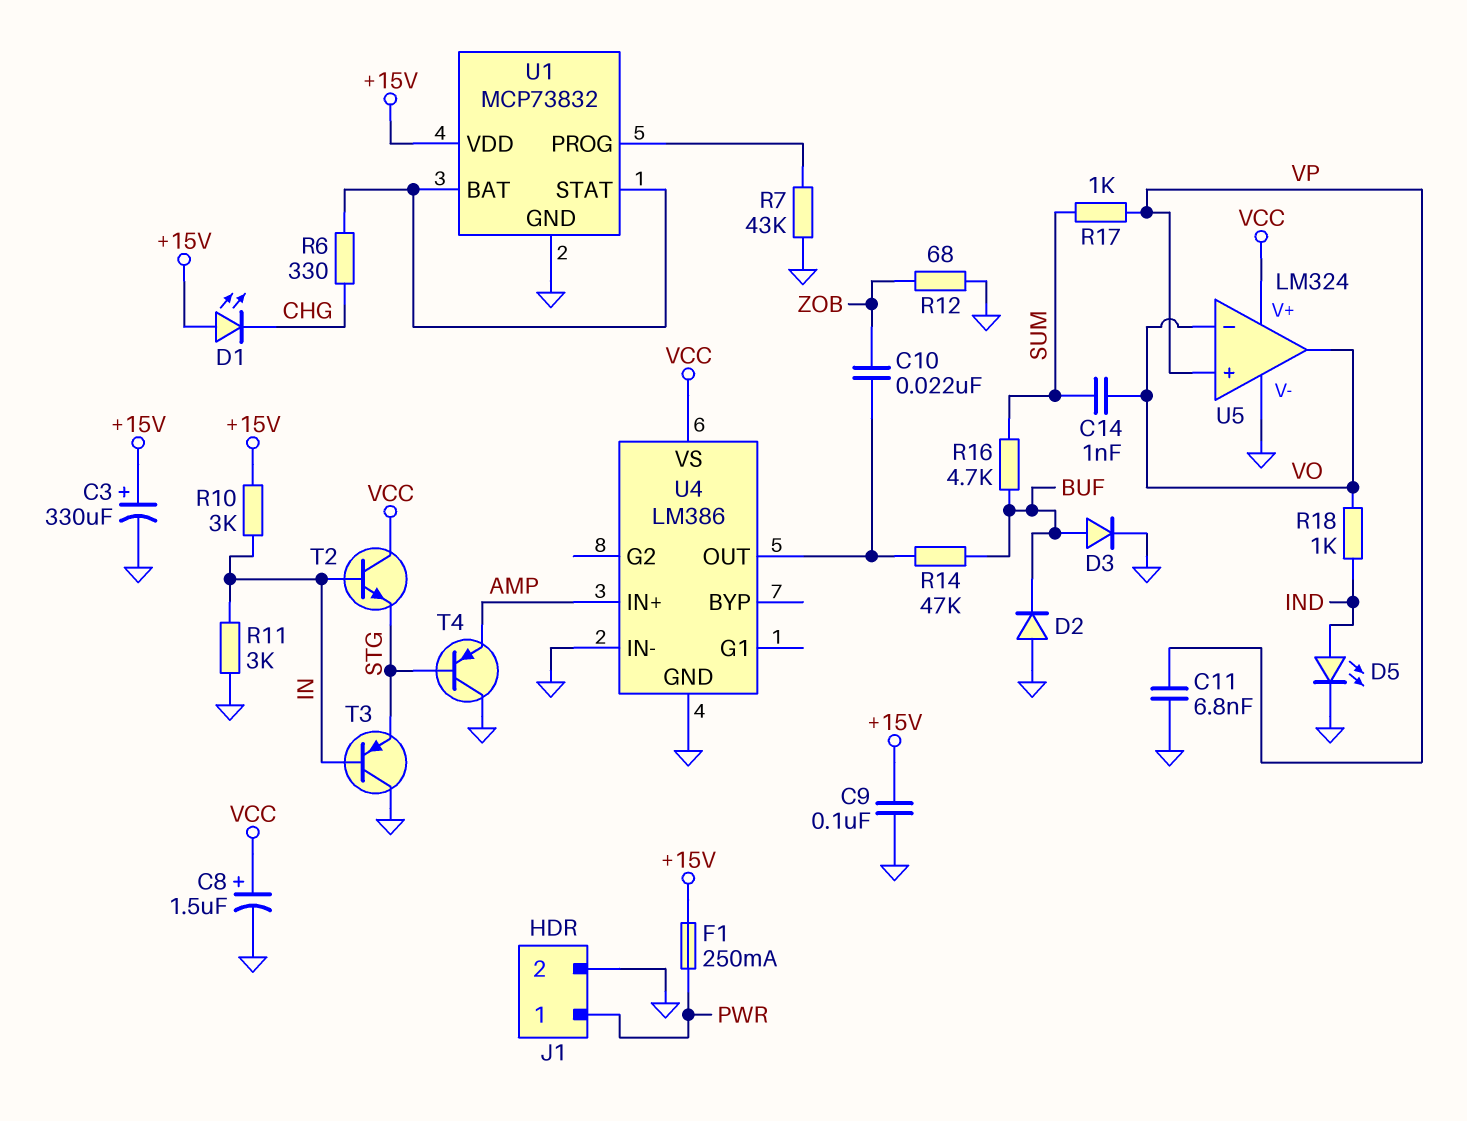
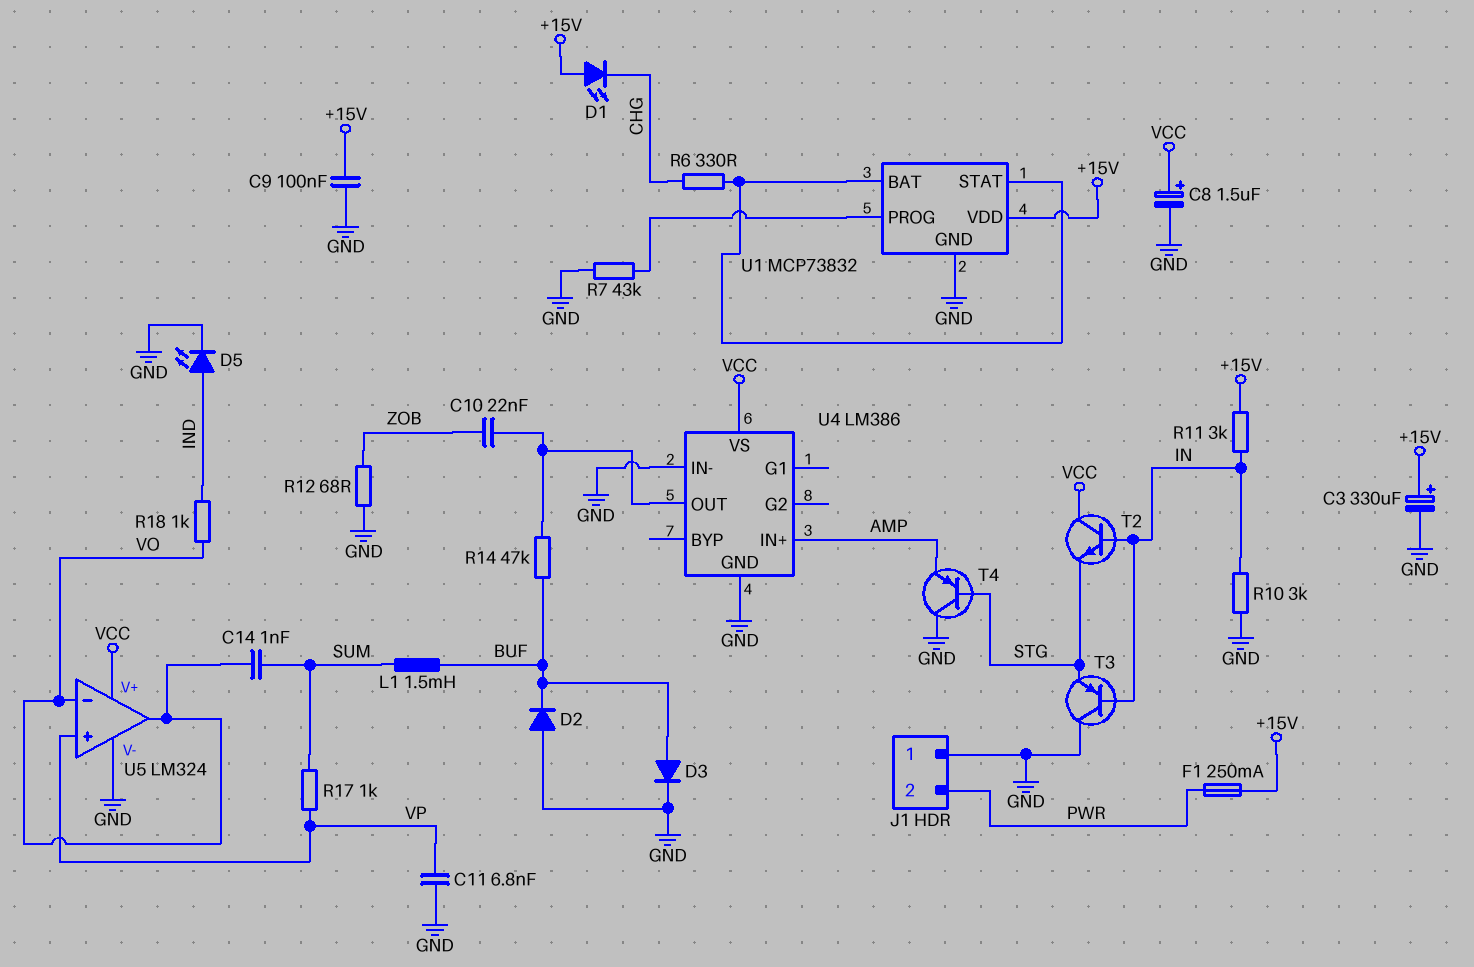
J1 pin 1: PWR -> GND
J1 pin 2: GND -> PWR
L1: none -> 1.5mH (BUF, SUM)
R10: 3k (+15V, IN) -> 3k (GND, IN)
R11: 3k (GND, IN) -> 3k (+15V, IN)
R16: 4.7k (BUF, SUM) -> none

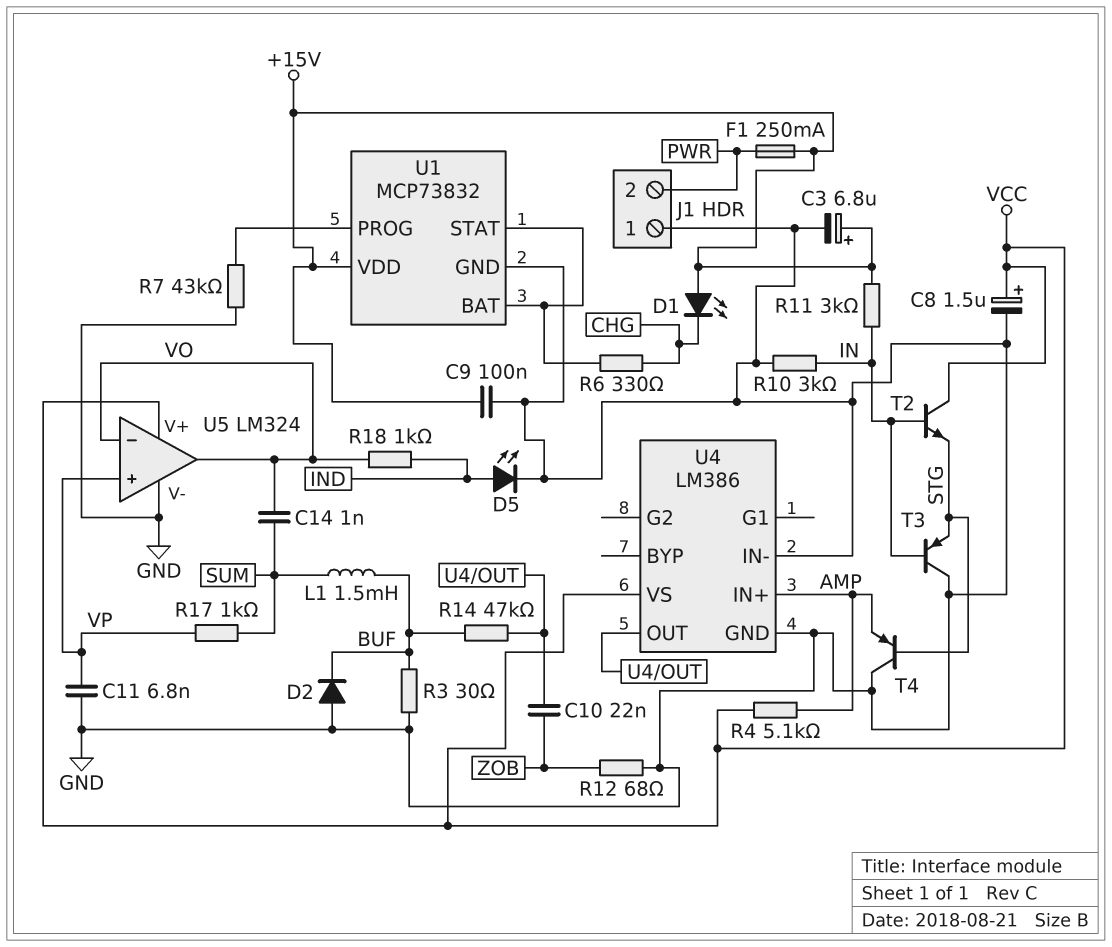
C3: 330uF (plus +15V, minus GND) -> 6.8uF (plus +15V, minus GND)
D3: diode (A BUF, K GND) -> none
R3: none -> 30 (BUF, GND)
R4: none -> 5.1k (AMP, VCC)

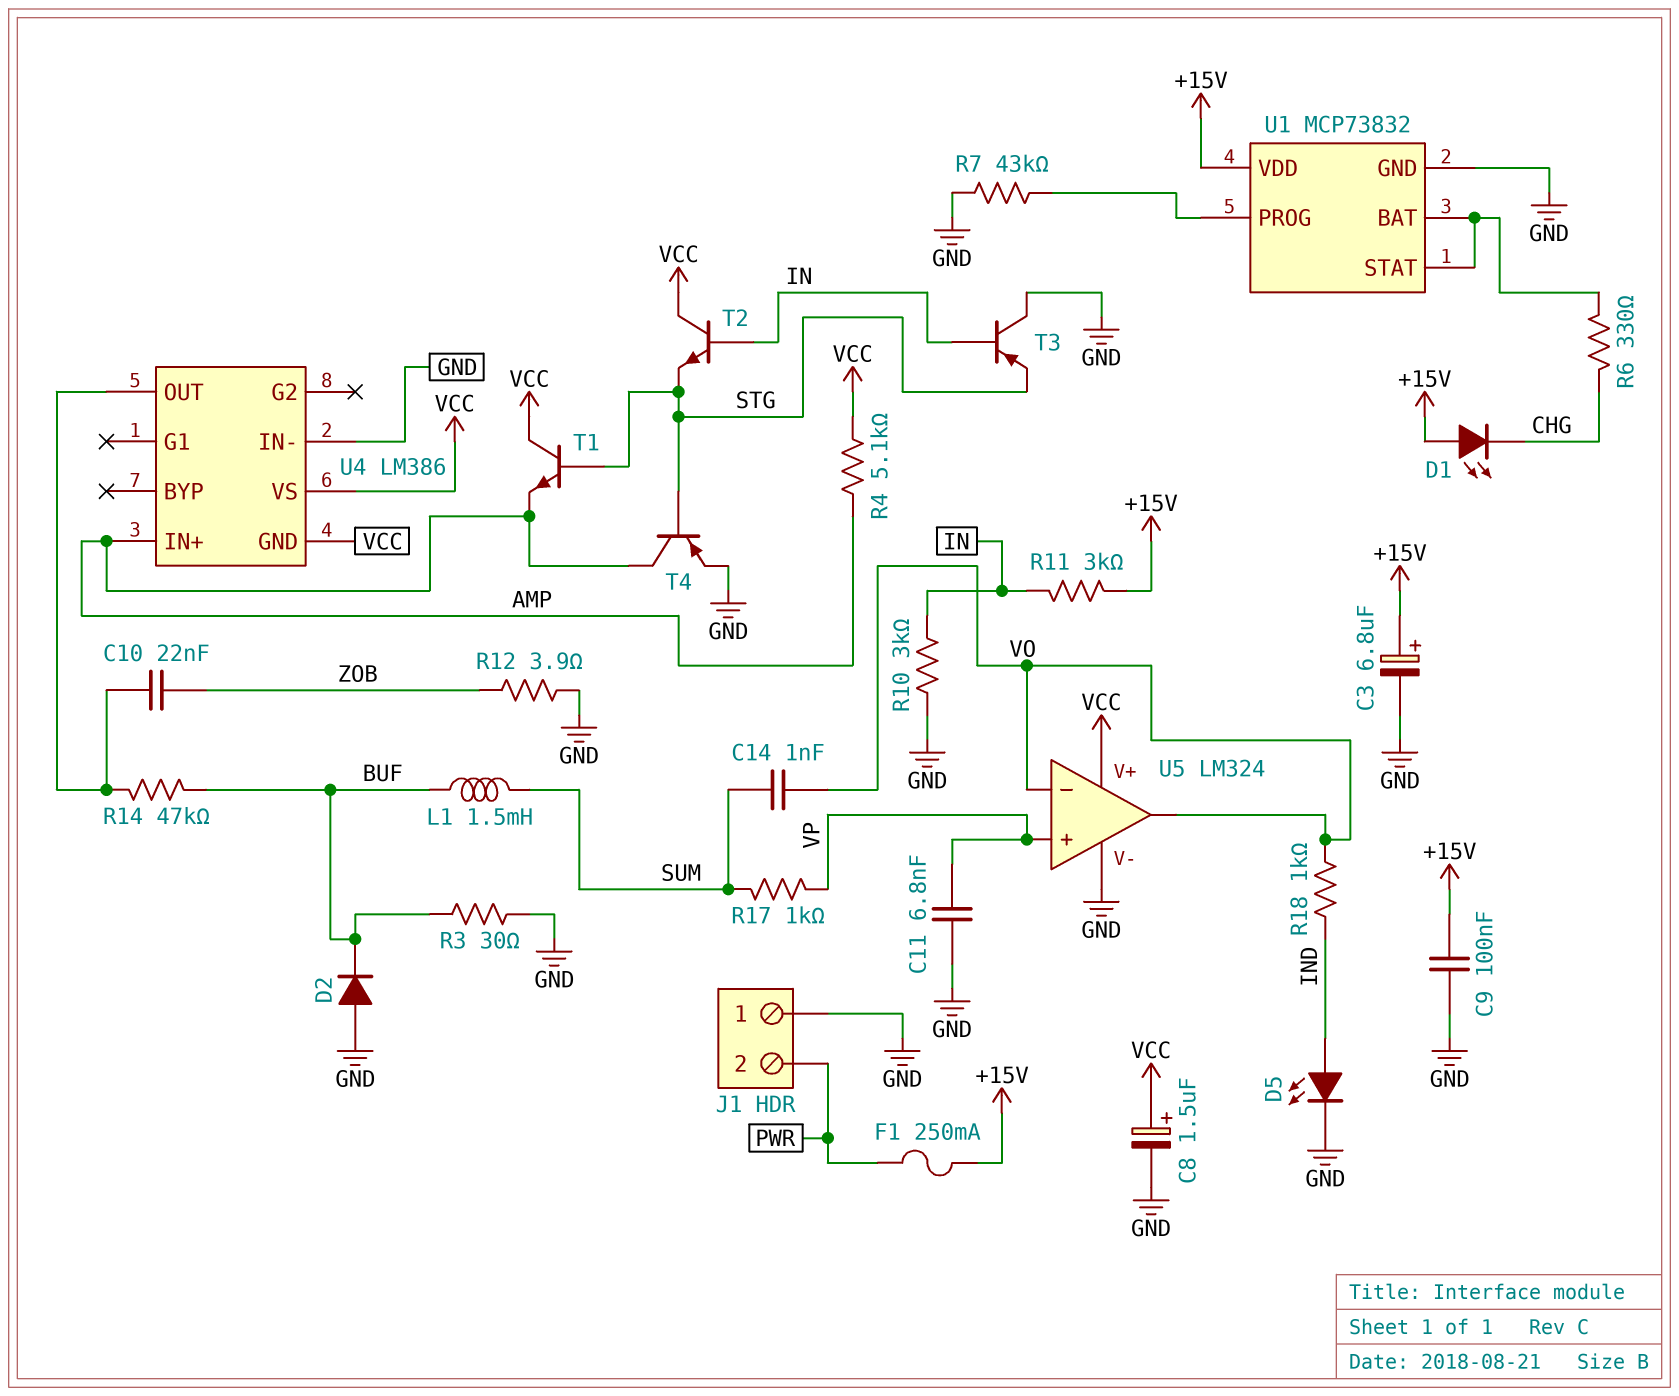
R12: 68 (GND, ZOB) -> 3.9 (GND, ZOB)
T1: none -> NPN (B STG, C VCC, E AMP)
T4: PNP (B STG, C GND, E AMP) -> PNP (B STG, C AMP, E GND)
U4 pin GND: GND -> VCC

